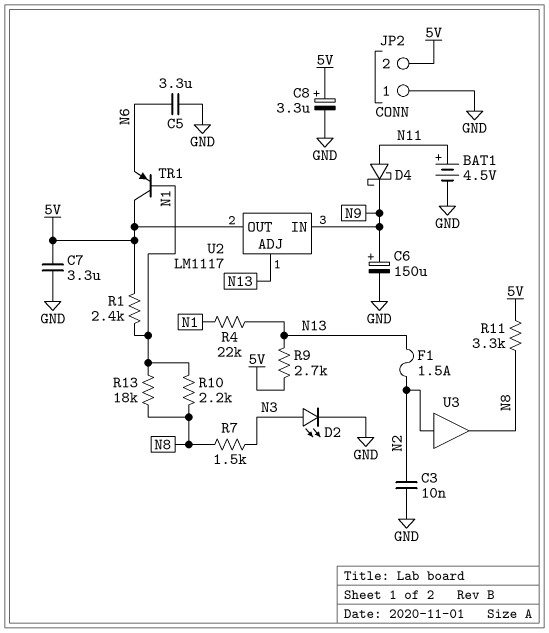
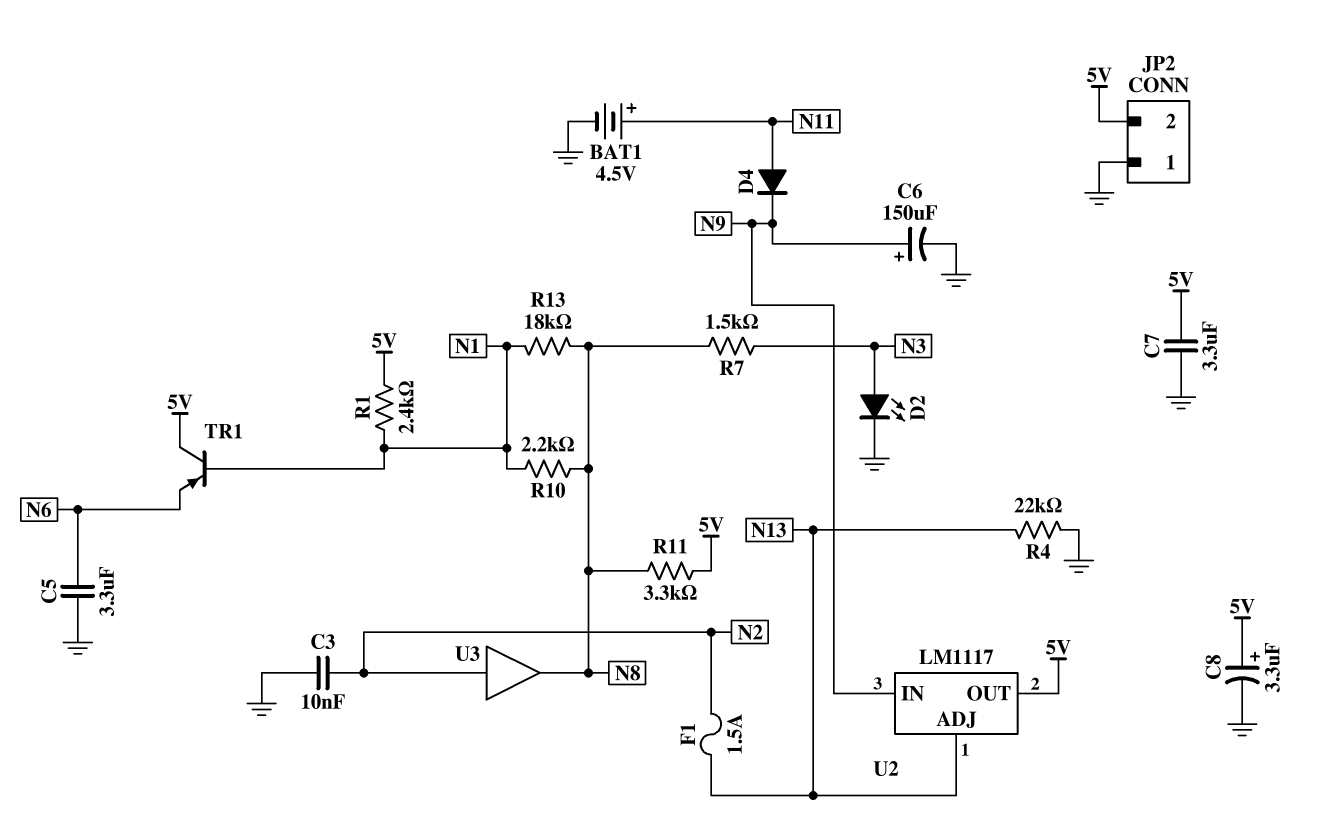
D4: schottky (A N11, K N9) -> diode (A N11, K N9)
R4: 22k (N1, N13) -> 22k (GND, N13)
R9: 2.7k (5V, N13) -> none

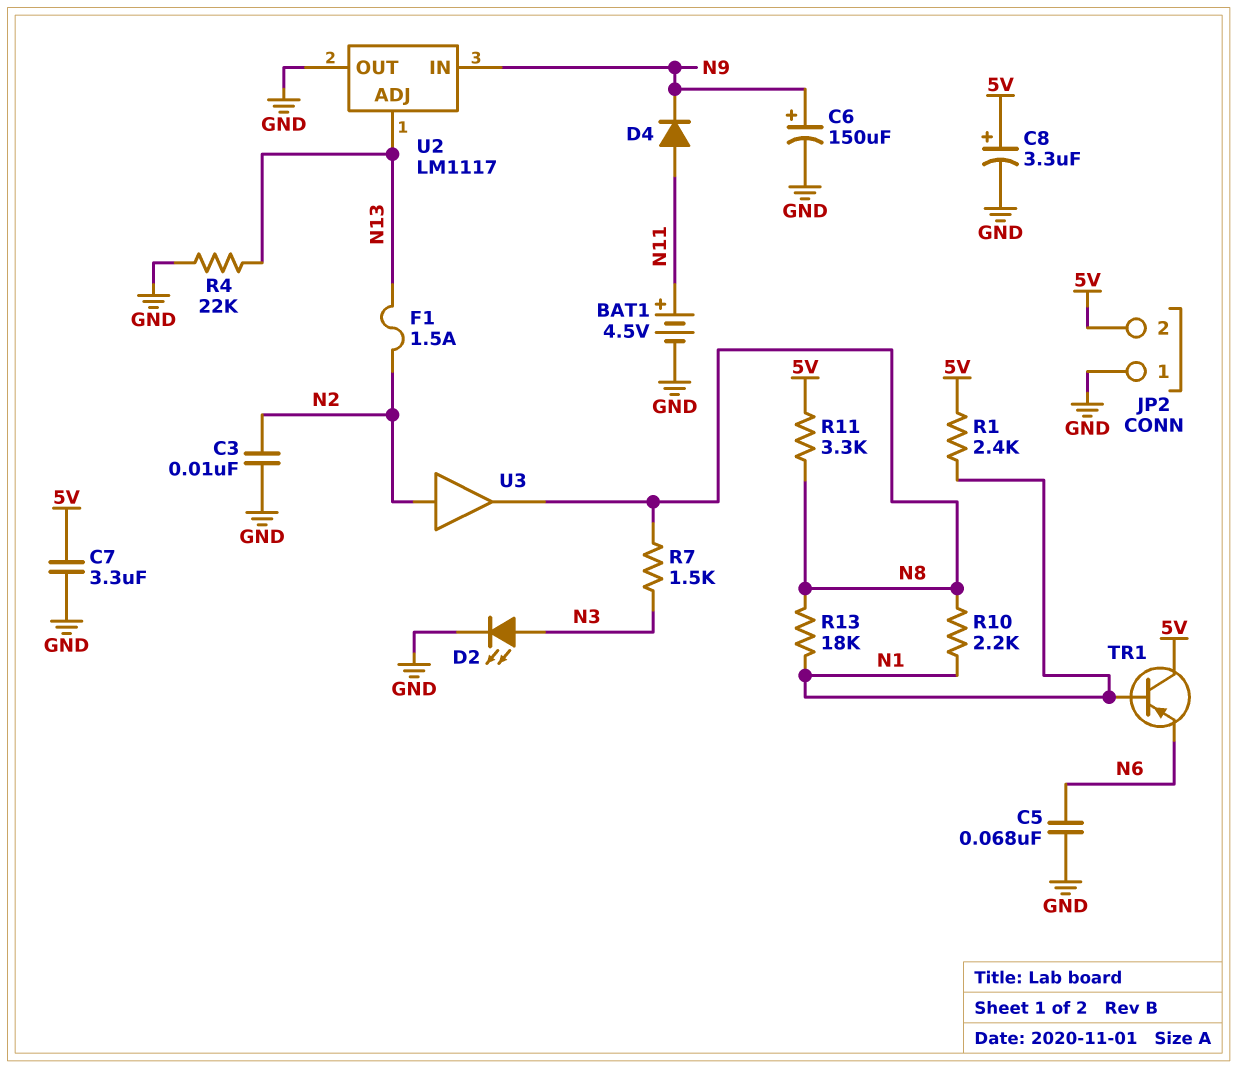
C5: 3.3uF (GND, N6) -> 68nF (GND, N6)
U2 pin OUT: 5V -> GND

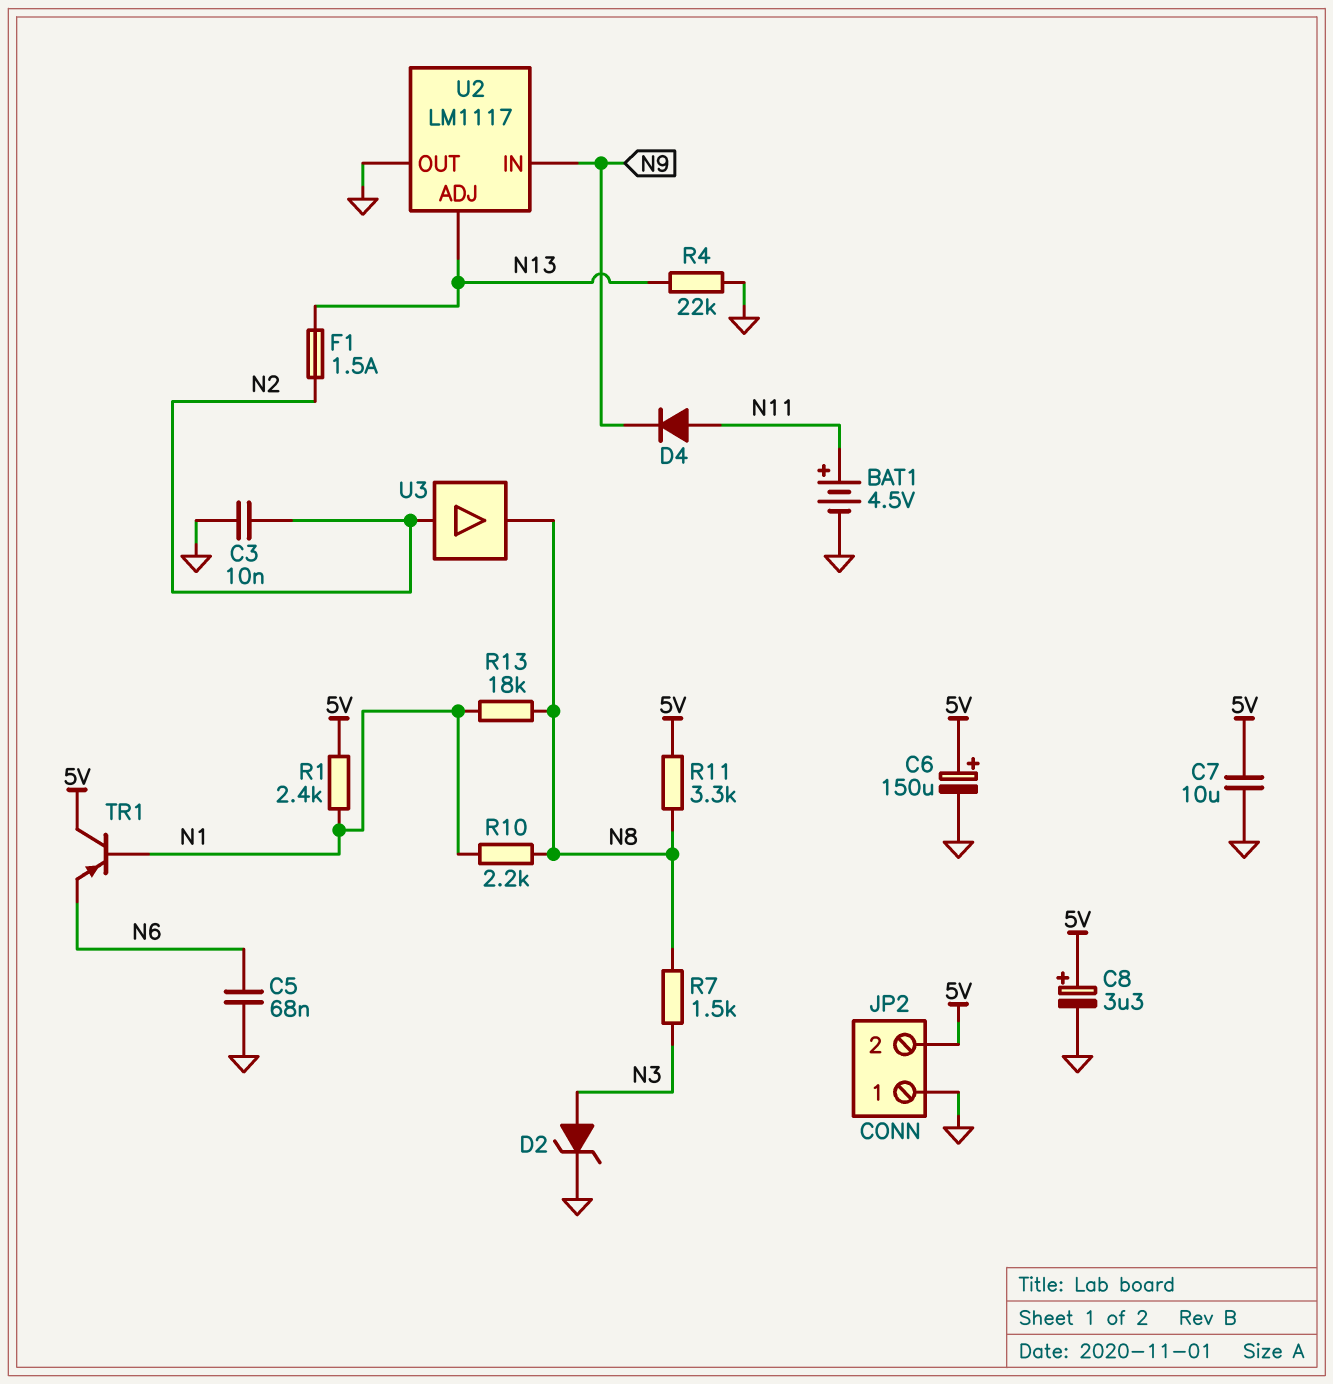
C6: 150uF (plus N9, minus GND) -> 150uF (plus 5V, minus GND)
C7: 3.3uF (5V, GND) -> 10uF (5V, GND)
D2: LED (A N3, K GND) -> zener (A N3, K GND)

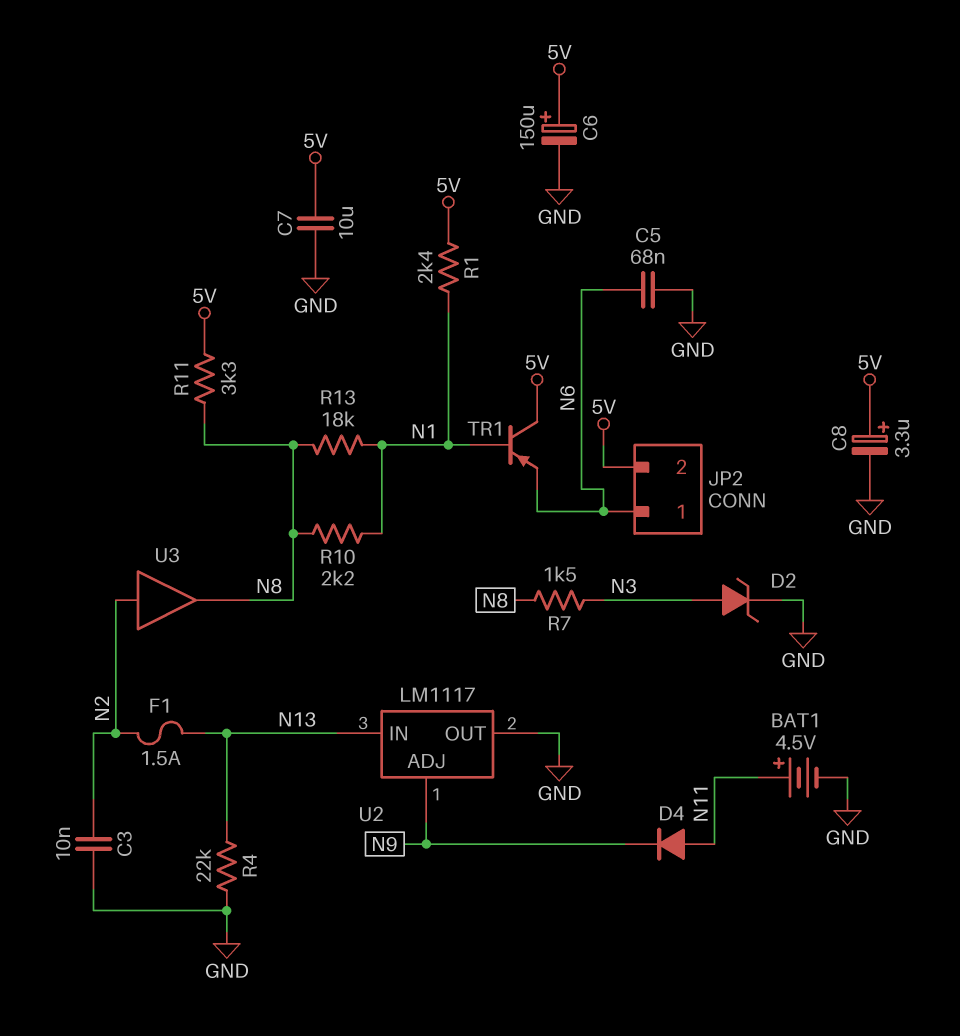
JP2 pin 1: GND -> N6
U2 pin ADJ: N13 -> N9
U2 pin IN: N9 -> N13

